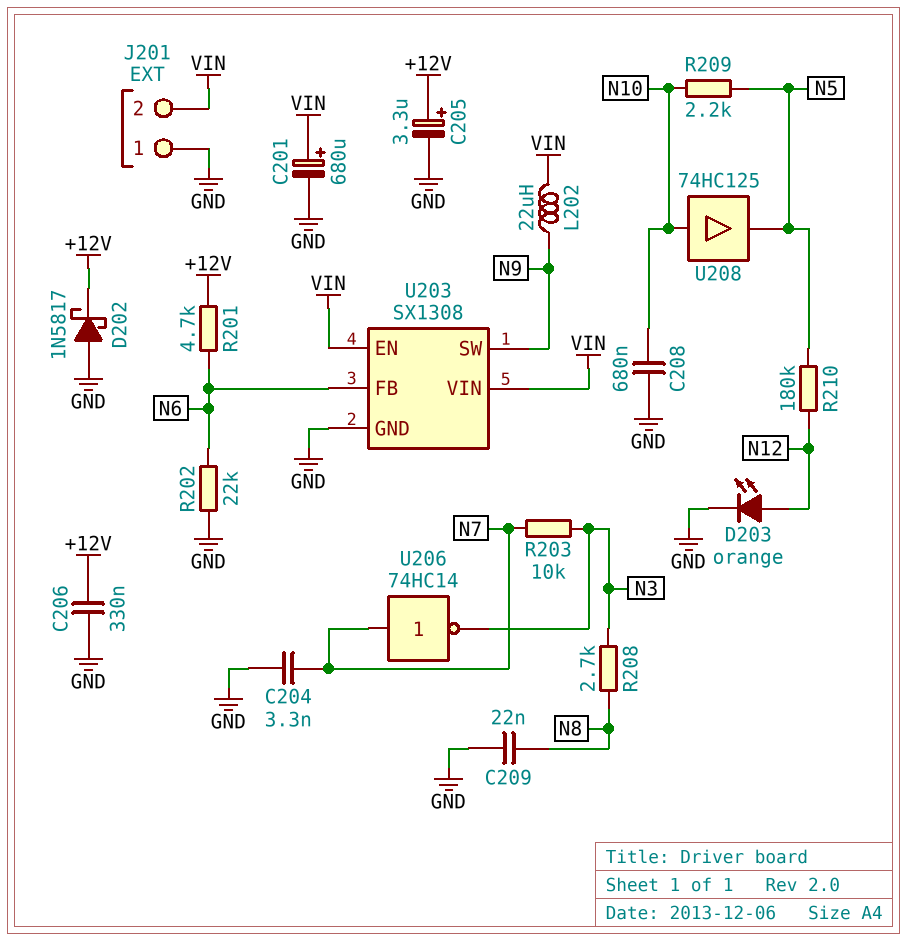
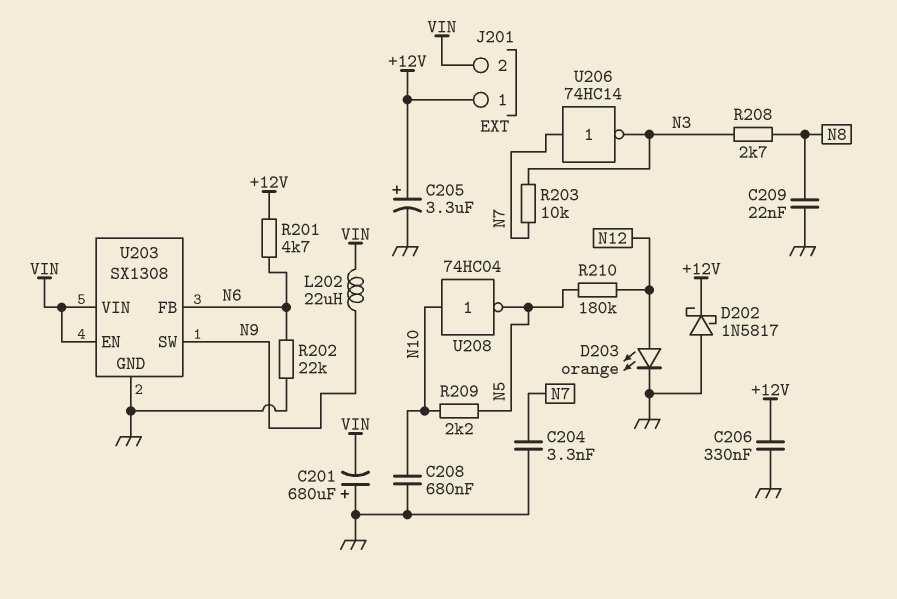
C201: 680uF (plus VIN, minus GND) -> 680uF (plus GND, minus VIN)
J201 pin 1: GND -> +12V
U208: buffer 74HC125 (in N10, out N5) -> NOT 74HC04 (in N10, out N5)

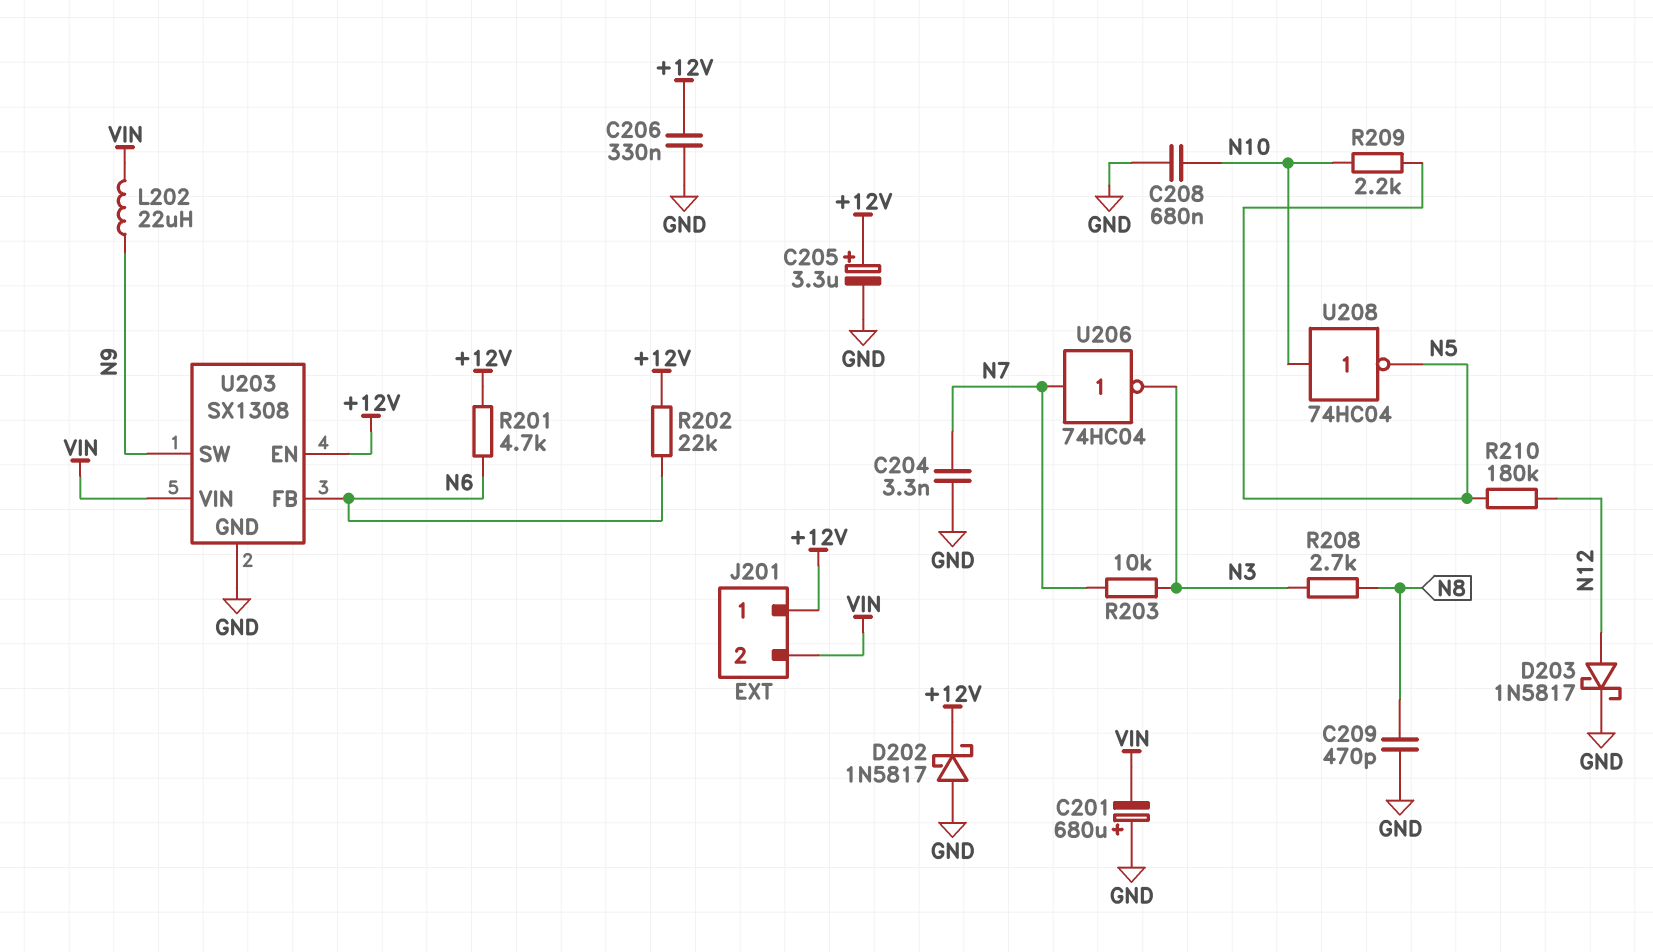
C209: 22nF (GND, N8) -> 470pF (GND, N8)
D203: LED orange (A N12, K GND) -> schottky 1N5817 (A N12, K GND)
R202: 22k (GND, N6) -> 22k (+12V, N6)
U203 pin EN: VIN -> +12V
U206: NOT 74HC14 (in N7, out N3) -> NOT 74HC04 (in N7, out N3)

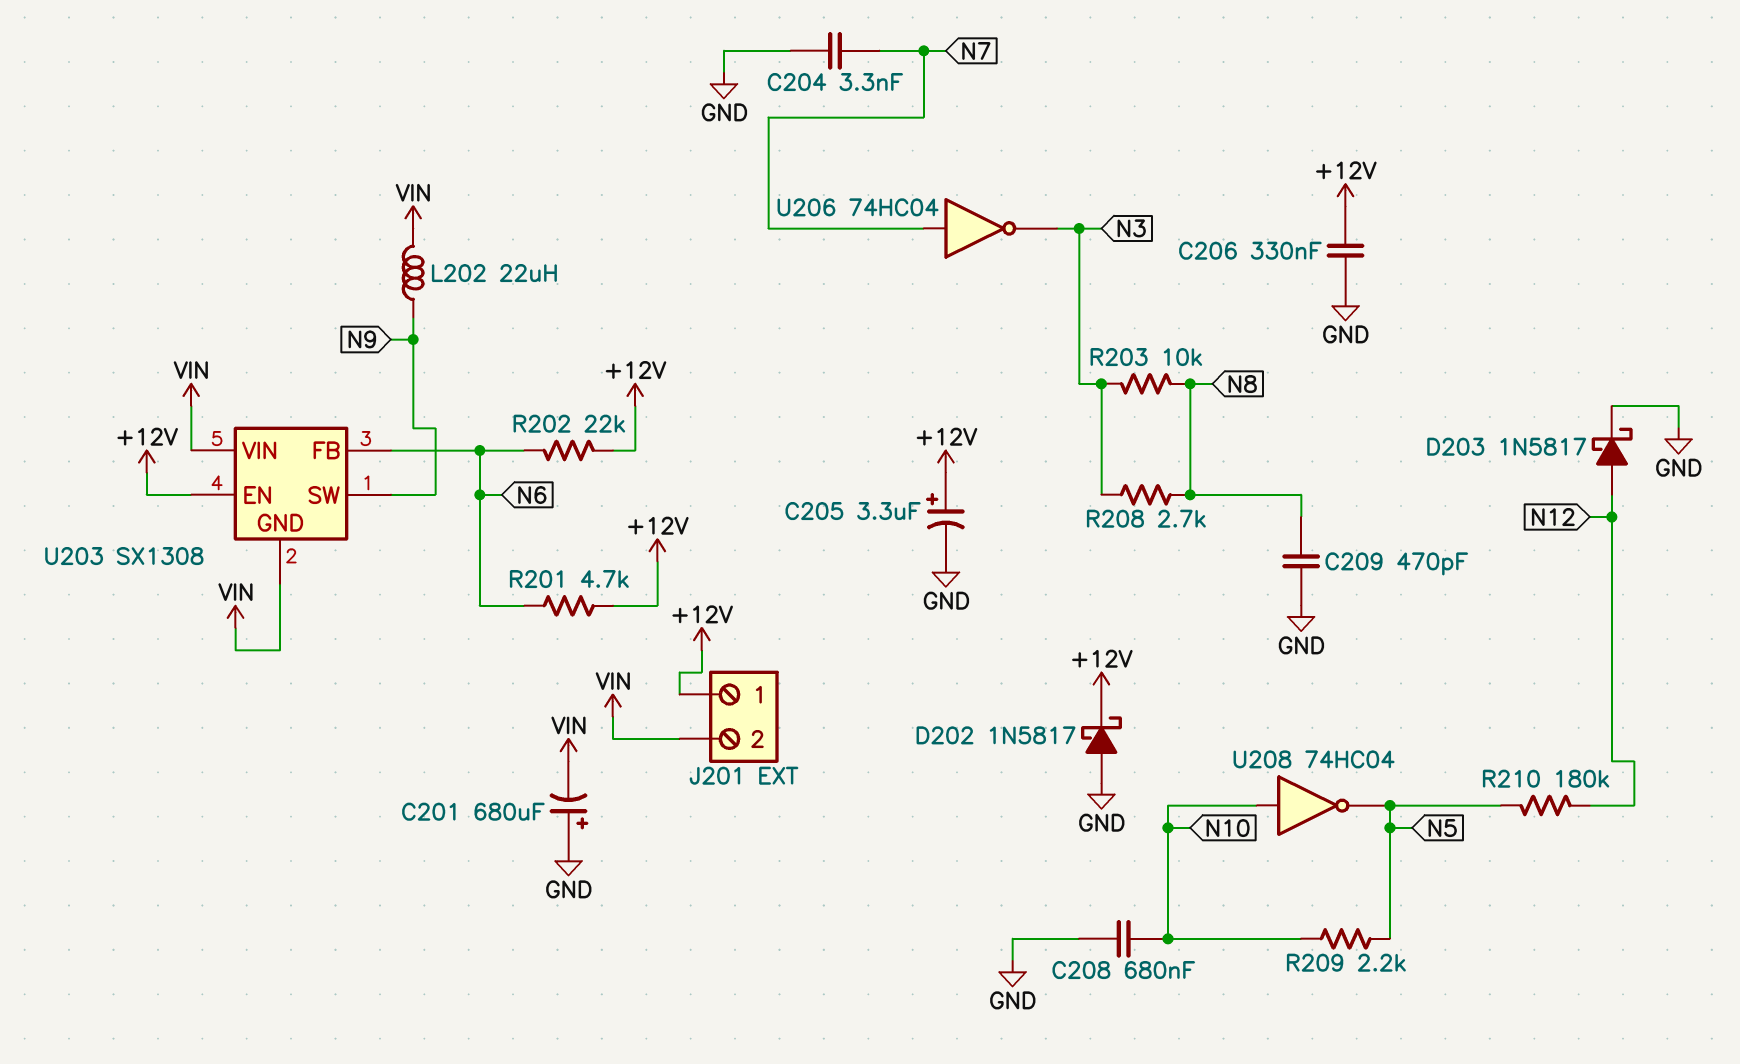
R203: 10k (N3, N7) -> 10k (N3, N8)
U203 pin GND: GND -> VIN

